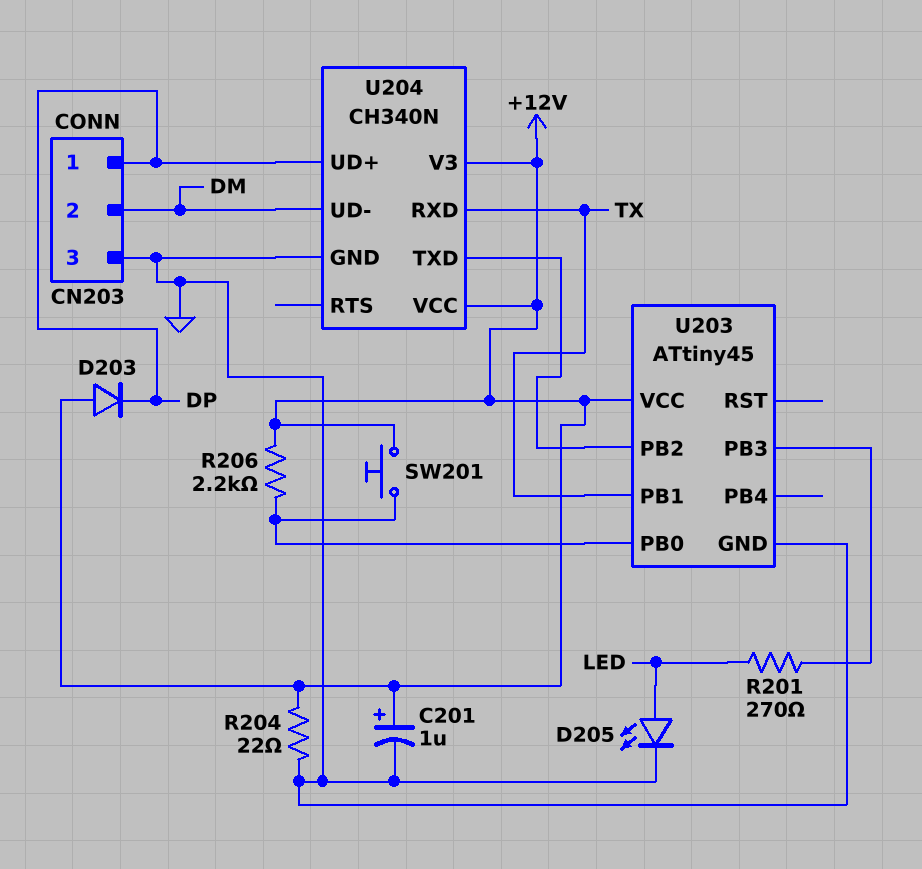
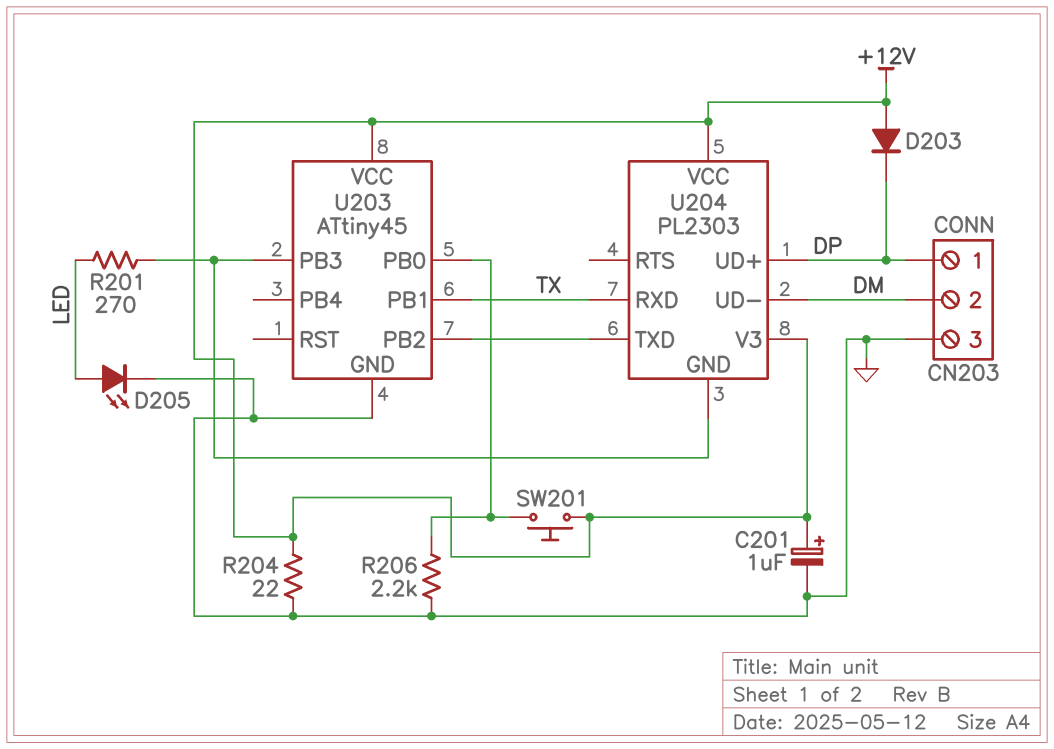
R206: 2.2k (+12V, U203/PB0) -> 2.2k (GND, U203/PB0)
U204: CH340N -> PL2303
U204 pin GND: GND -> U203/PB3

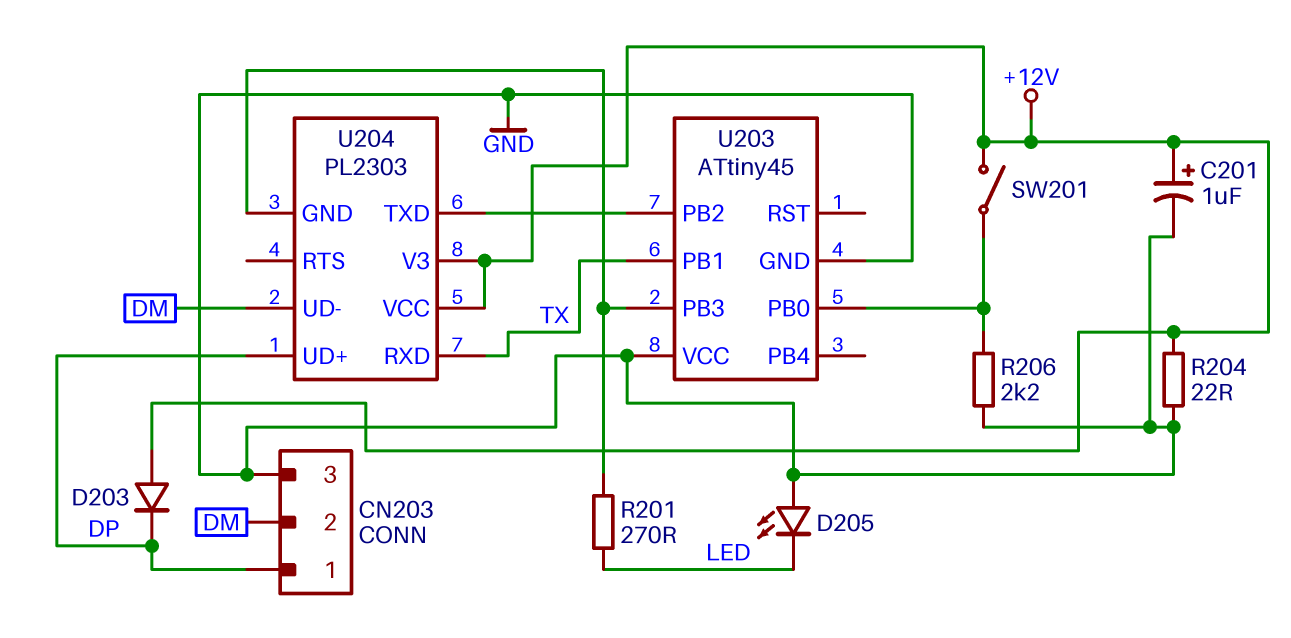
D205: LED (A LED, K GND) -> LED (A GND, K LED)
SW201: button (+12V, U203/PB0) -> switch (+12V, U203/PB0)
U203 pin VCC: +12V -> GND

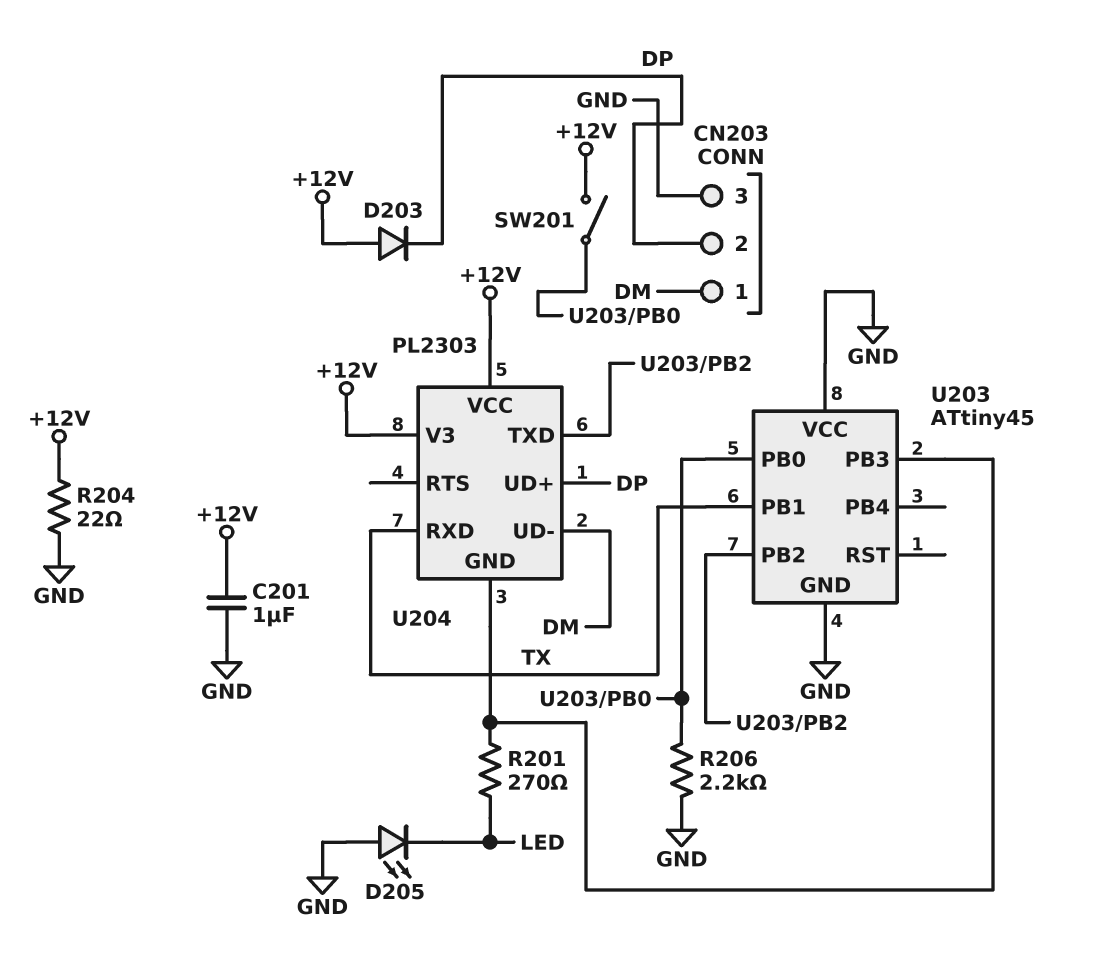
C201: 1uF (plus +12V, minus GND) -> 1uF (+12V, GND)
CN203 pin 1: DP -> DM
CN203 pin 2: DM -> DP

